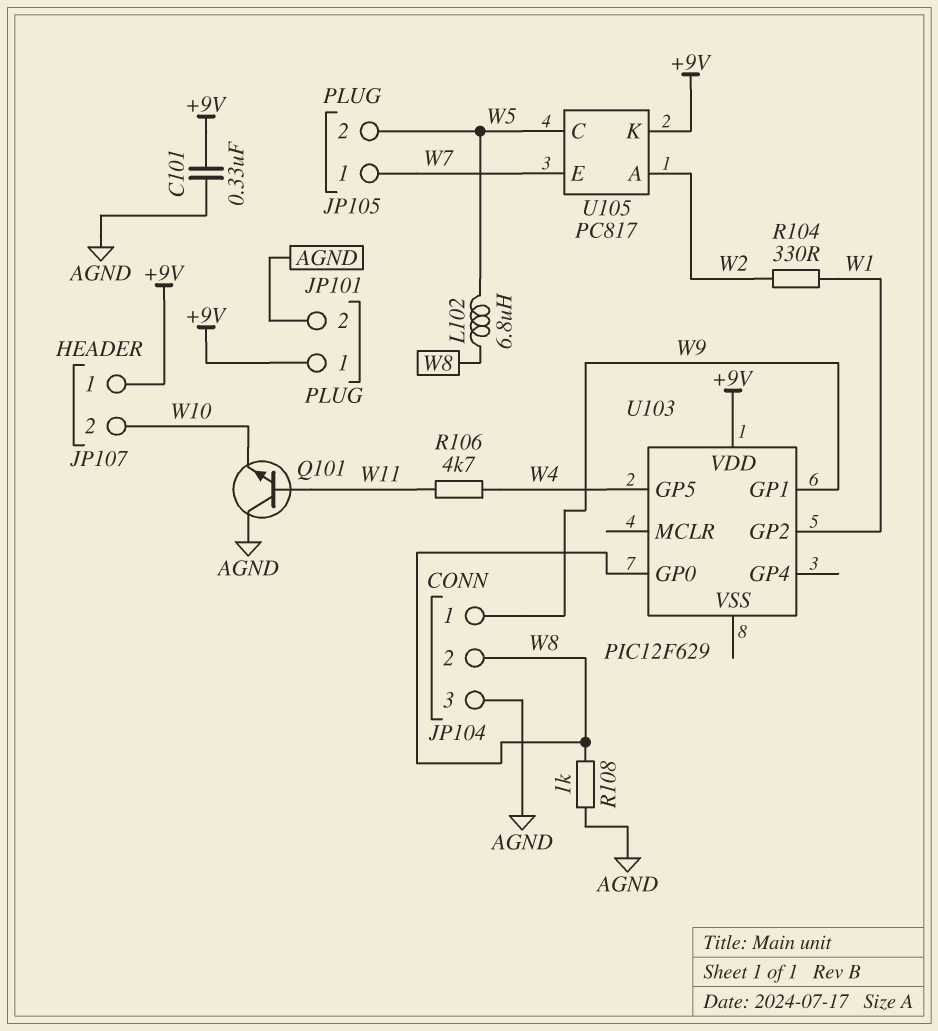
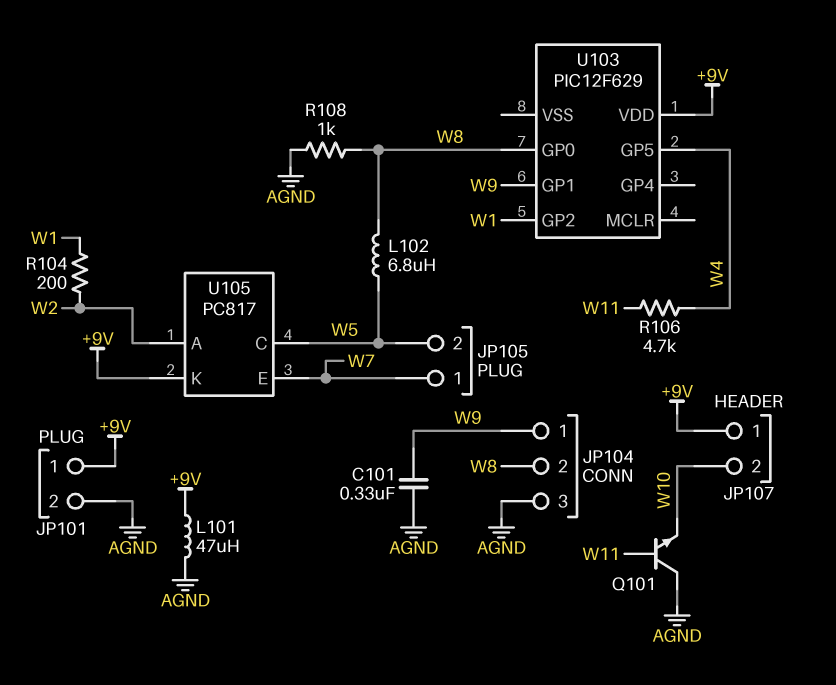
C101: 330nF (+9V, AGND) -> 330nF (AGND, W9)
L101: none -> 47uH (+9V, AGND)
R104: 330 (W1, W2) -> 200 (W1, W2)

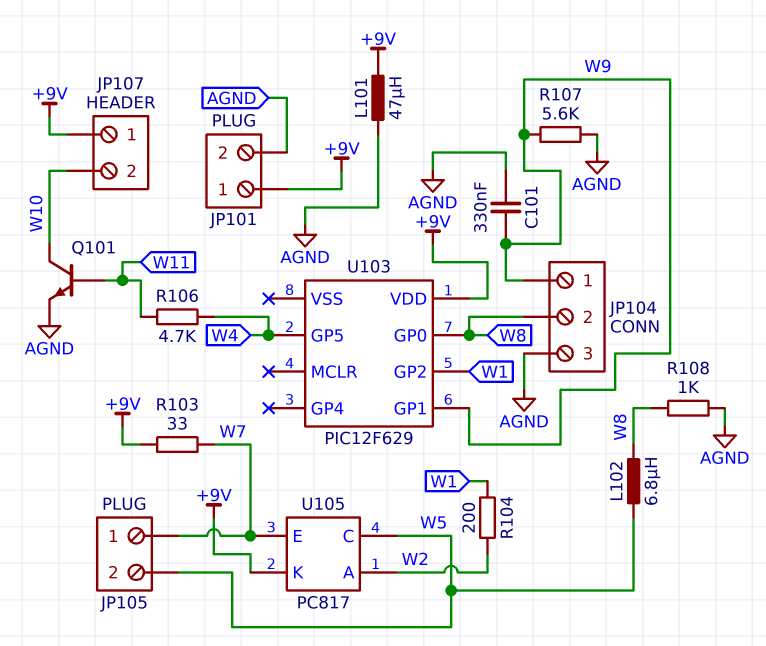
Q101: NPN (B W11, C AGND, E W10) -> NPN (B W11, C W10, E AGND)
R103: none -> 33 (+9V, W7)
R107: none -> 5.6k (AGND, W9)

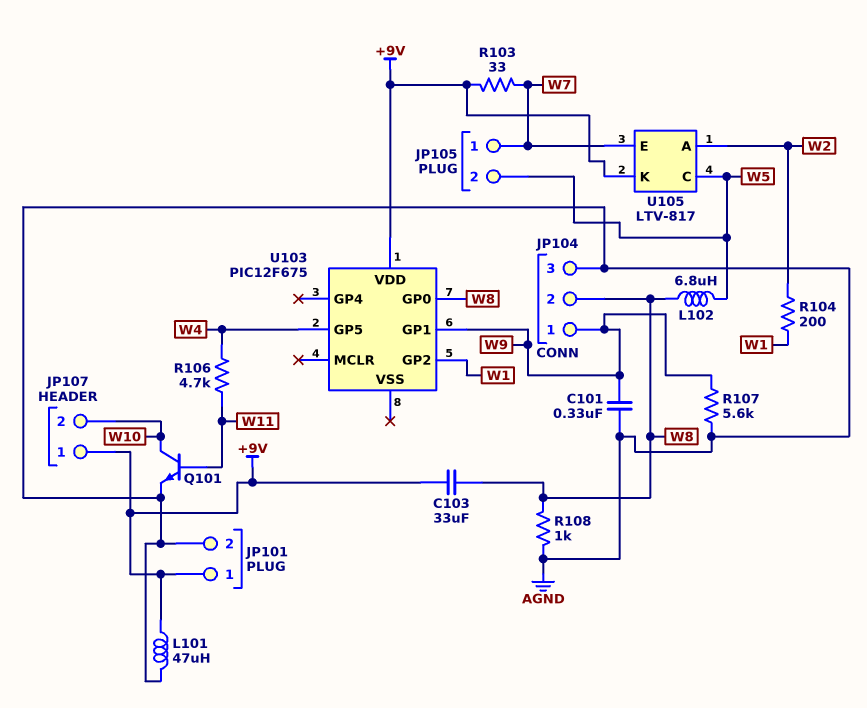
C103: none -> 33uF (+9V, W8)
U103: PIC12F629 -> PIC12F675
U105: PC817 -> LTV-817

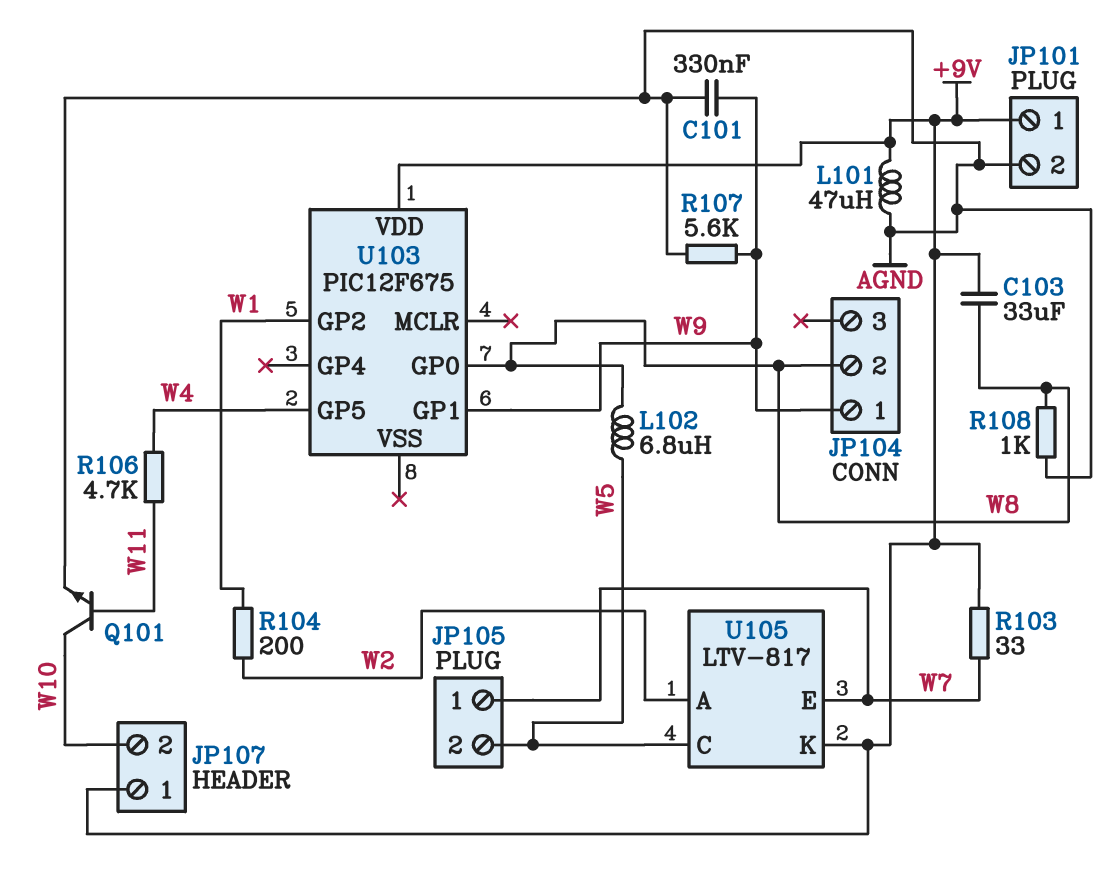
JP104 pin 3: AGND -> none

